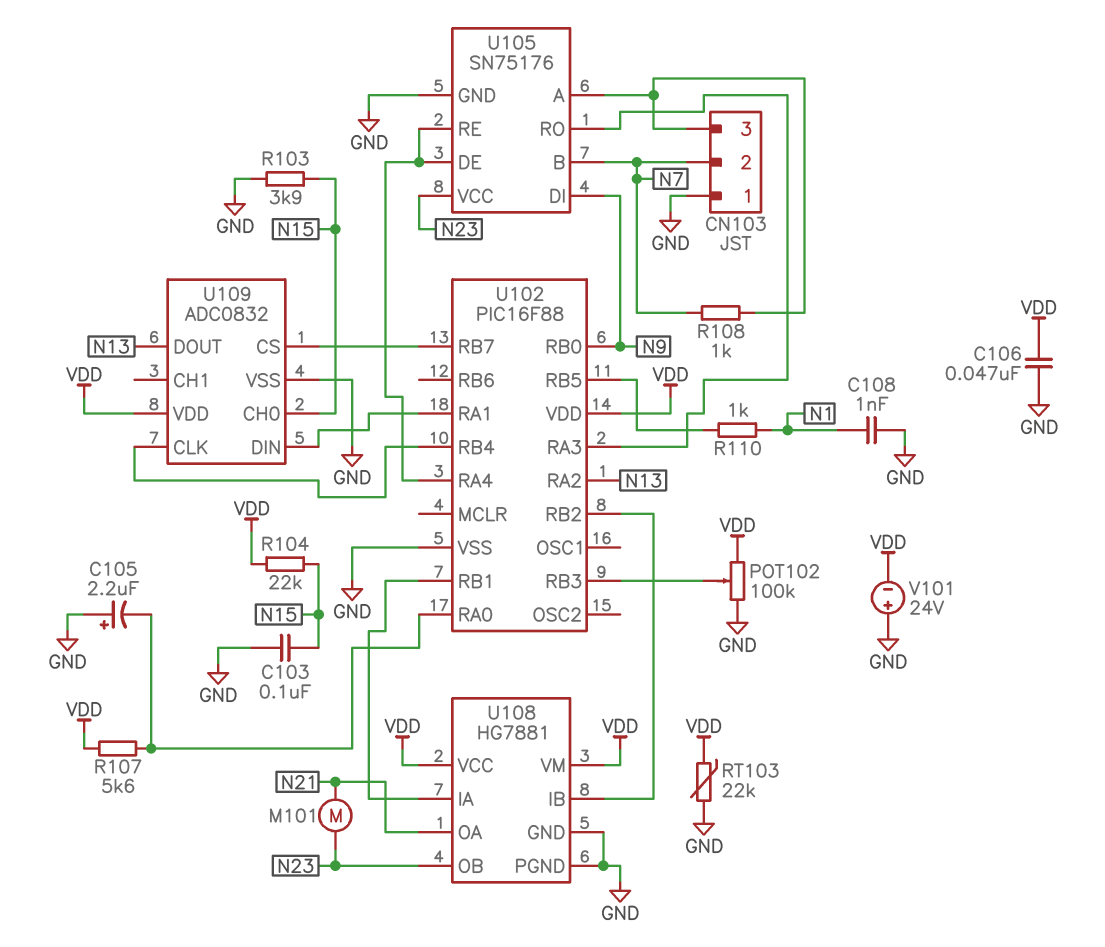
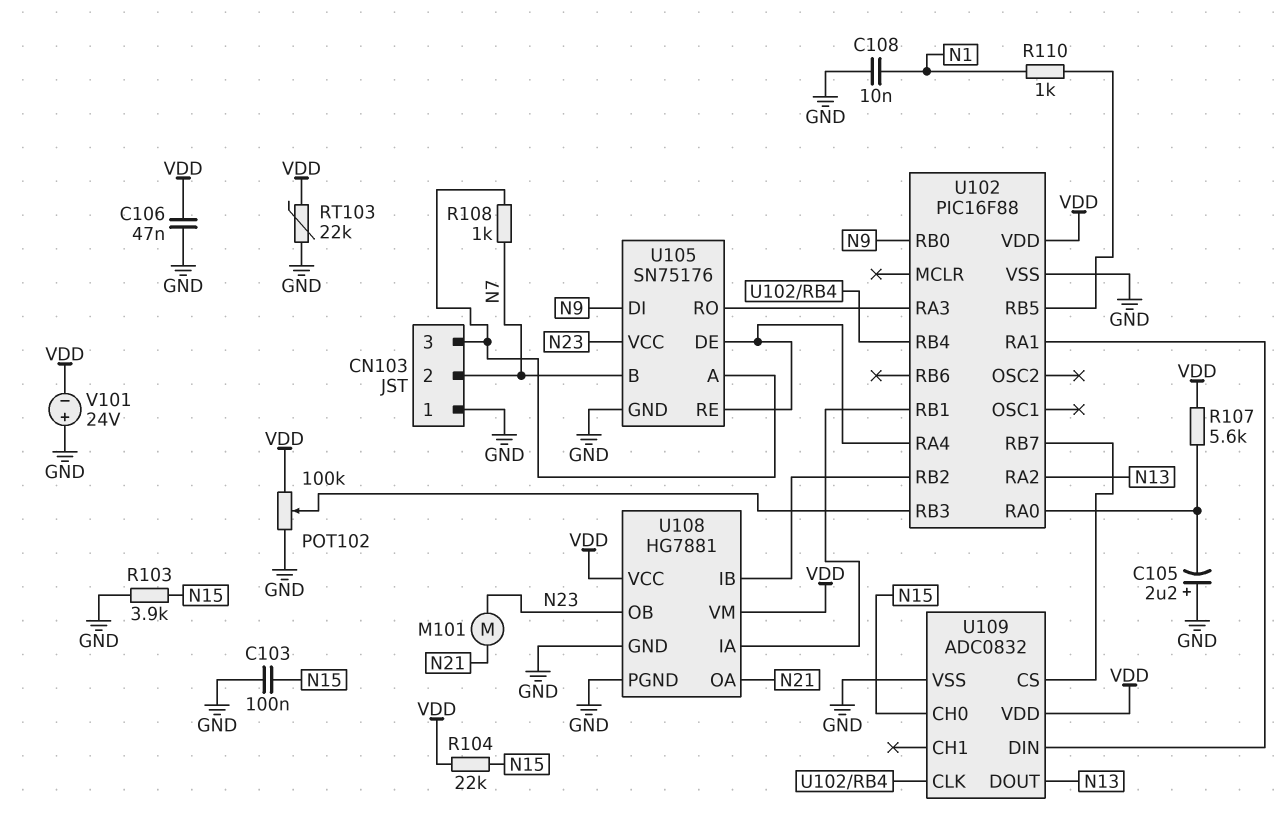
C108: 1nF (GND, N1) -> 10nF (GND, N1)

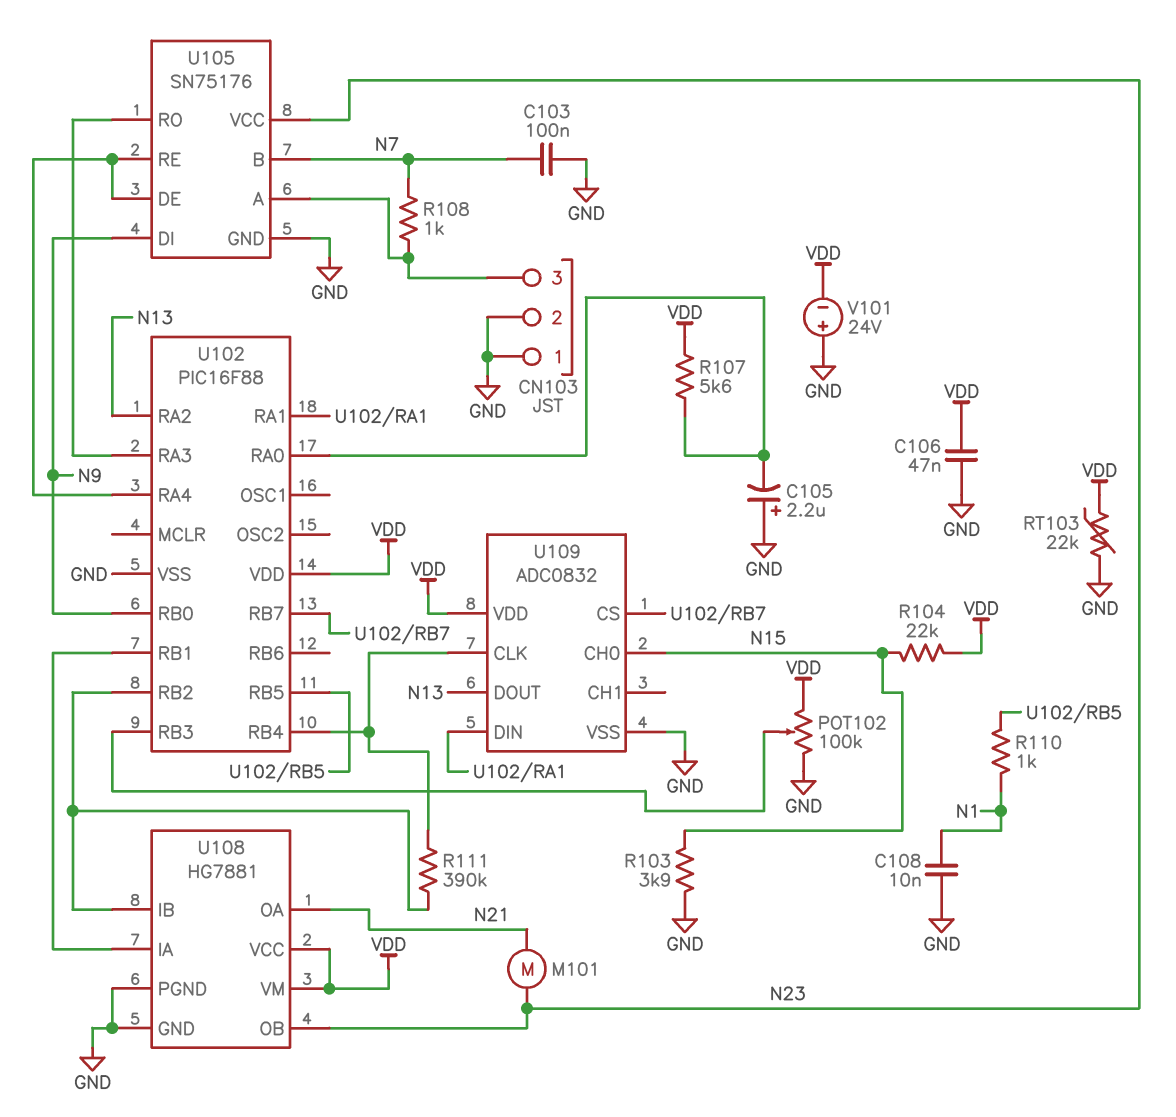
C103: 100nF (GND, N15) -> 100nF (GND, N7)
CN103 pin 2: N7 -> GND
R111: none -> 390k (U102/RB2, U102/RB4)

